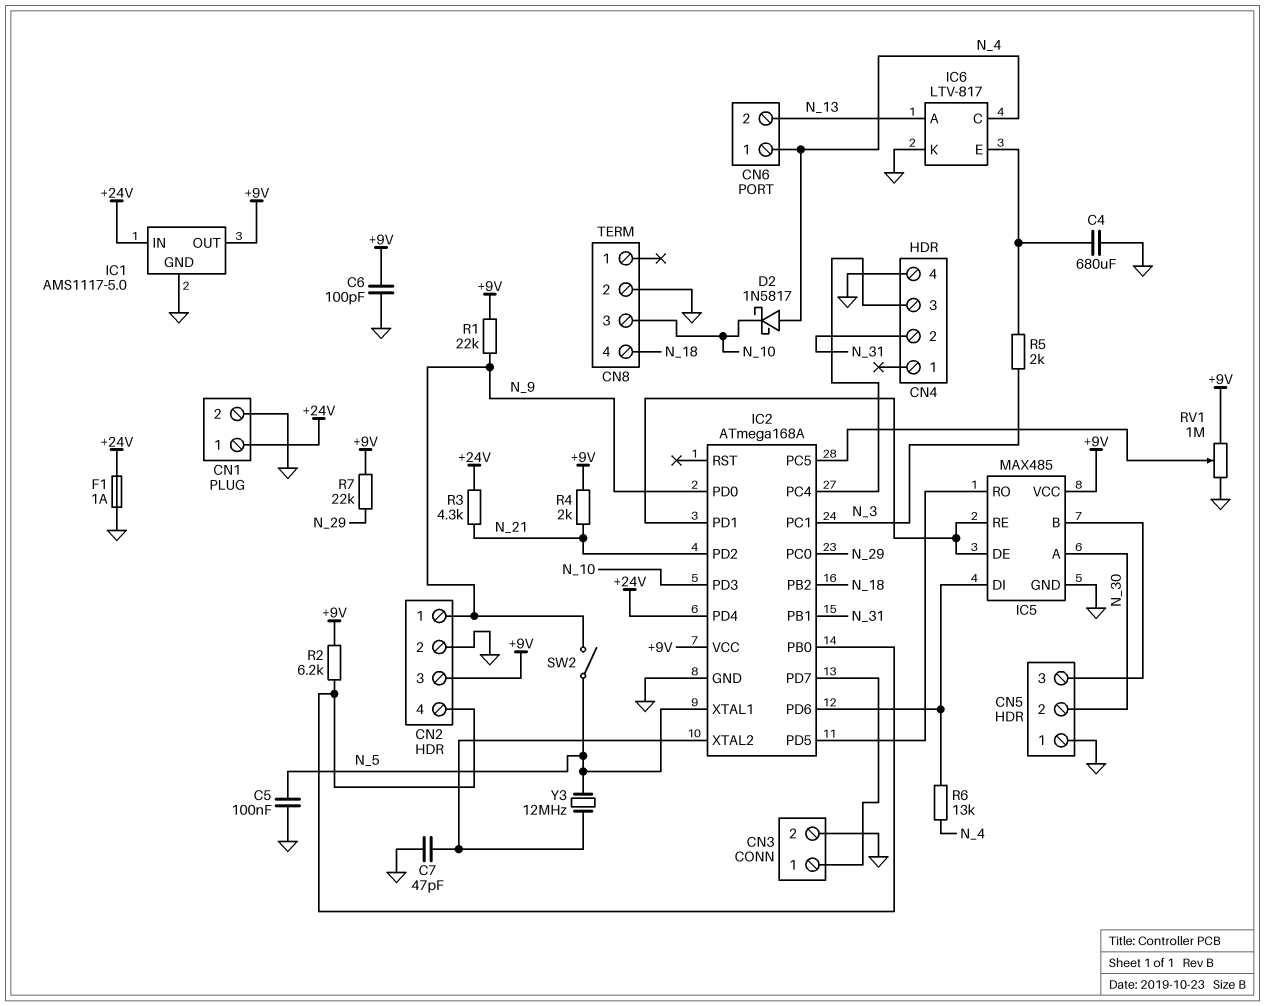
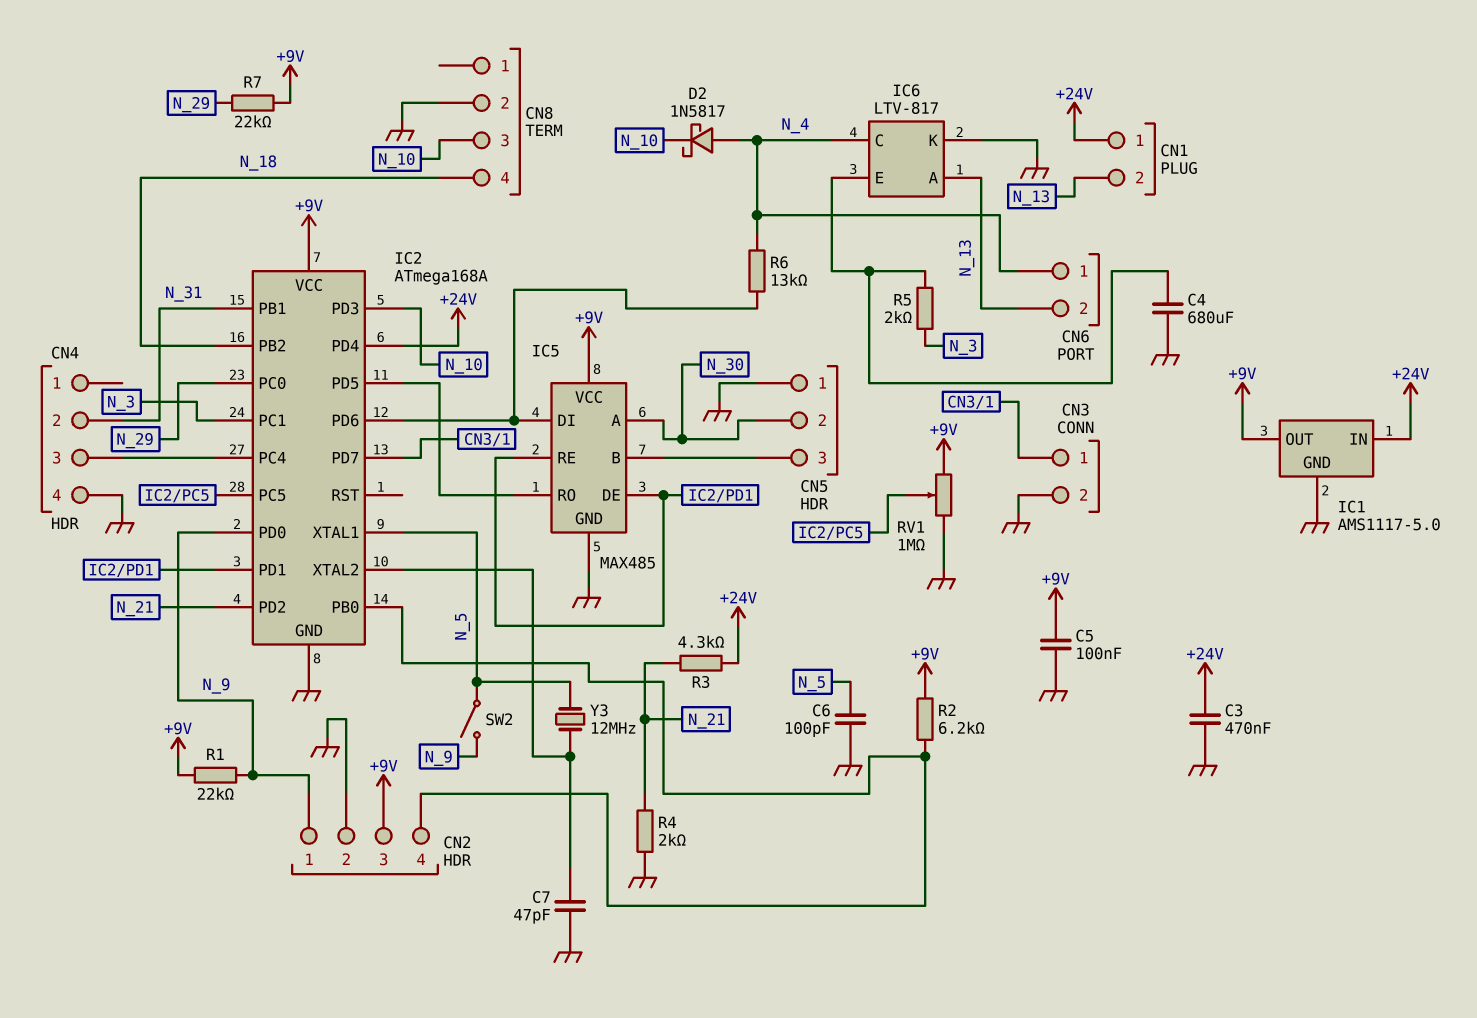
C3: none -> 470nF (+24V, GND)
C5: 100nF (GND, N_5) -> 100nF (+9V, GND)
C6: 100pF (+9V, GND) -> 100pF (GND, N_5)
CN1 pin 2: GND -> N_13
F1: 1A (+24V, GND) -> none
R4: 2k (+9V, N_21) -> 2k (GND, N_21)

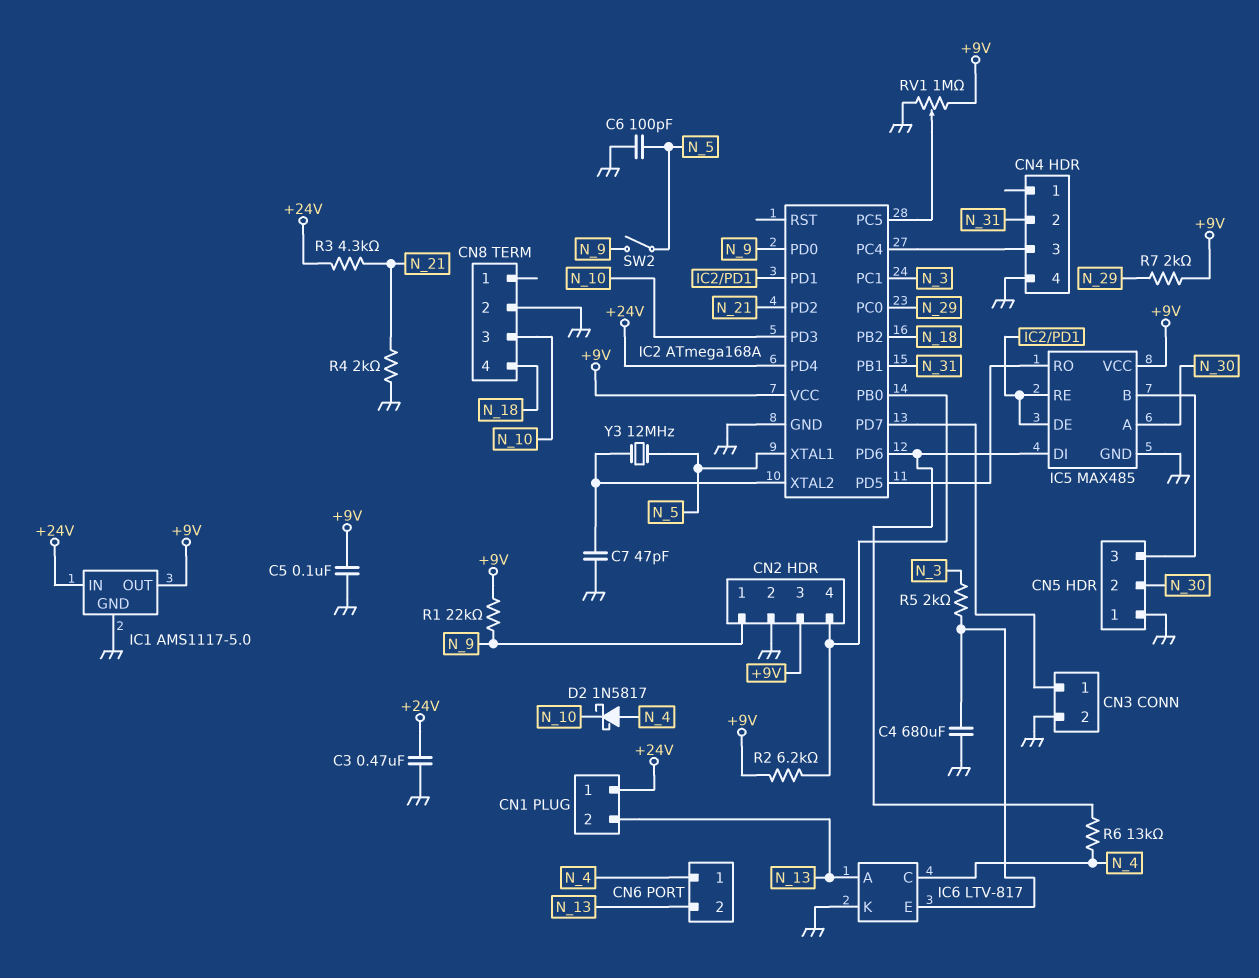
R7: 22k (+9V, N_29) -> 2k (+9V, N_29)

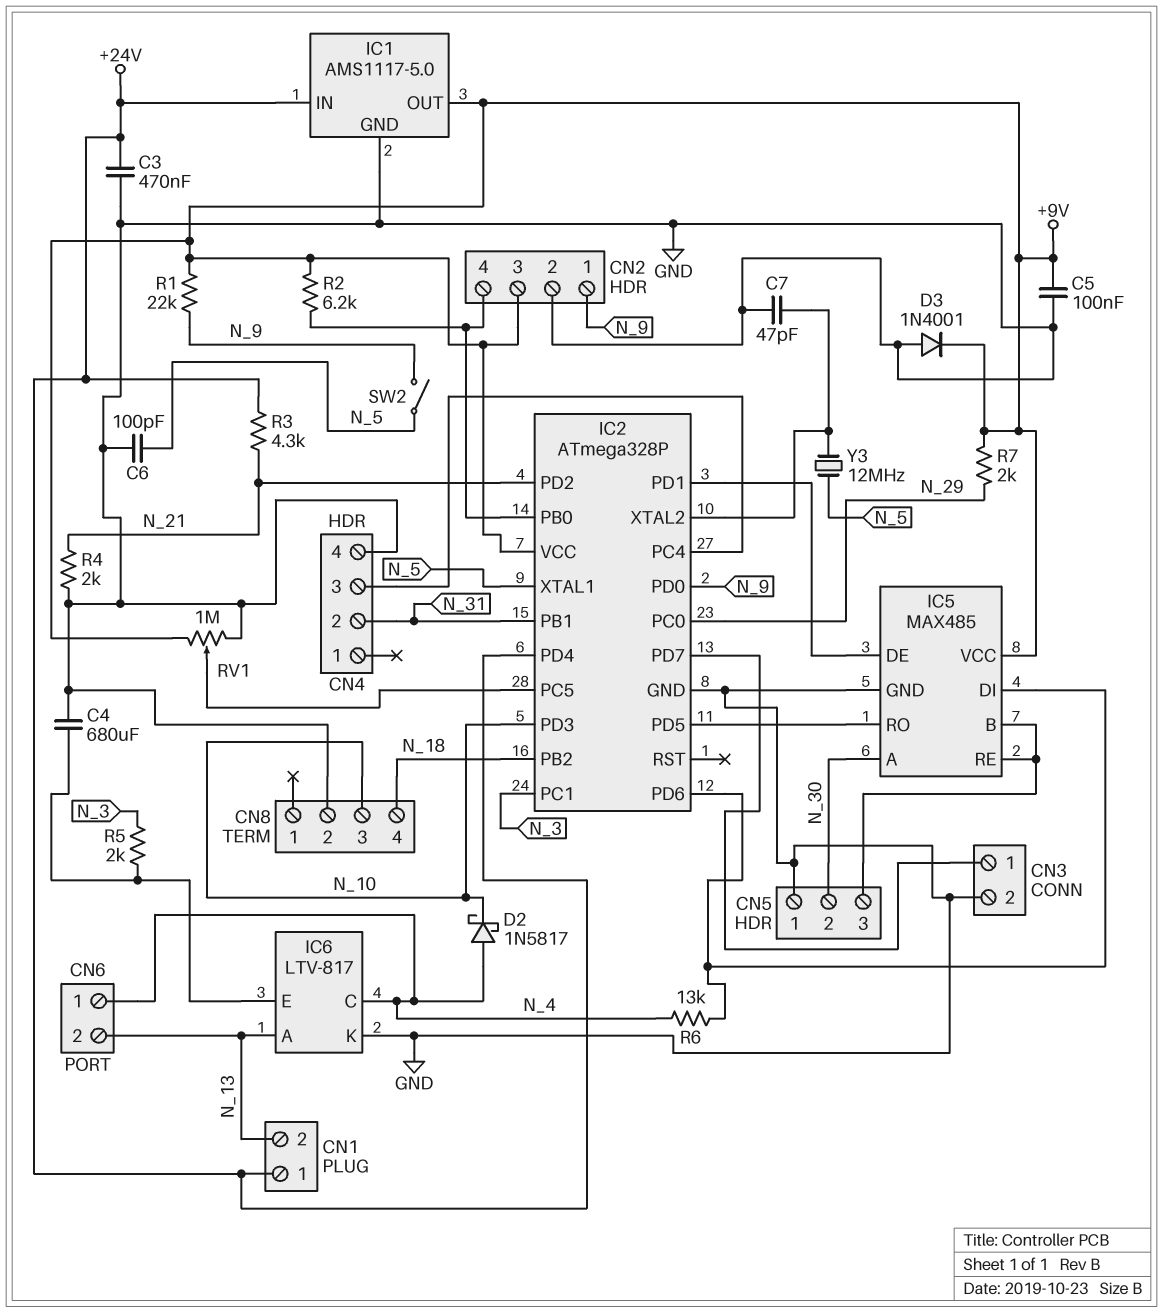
D3: none -> diode 1N4001 (A GND, K +9V)
IC2: ATmega168A -> ATmega328P
IC5 pin RE: IC2/PD1 -> CN5/3

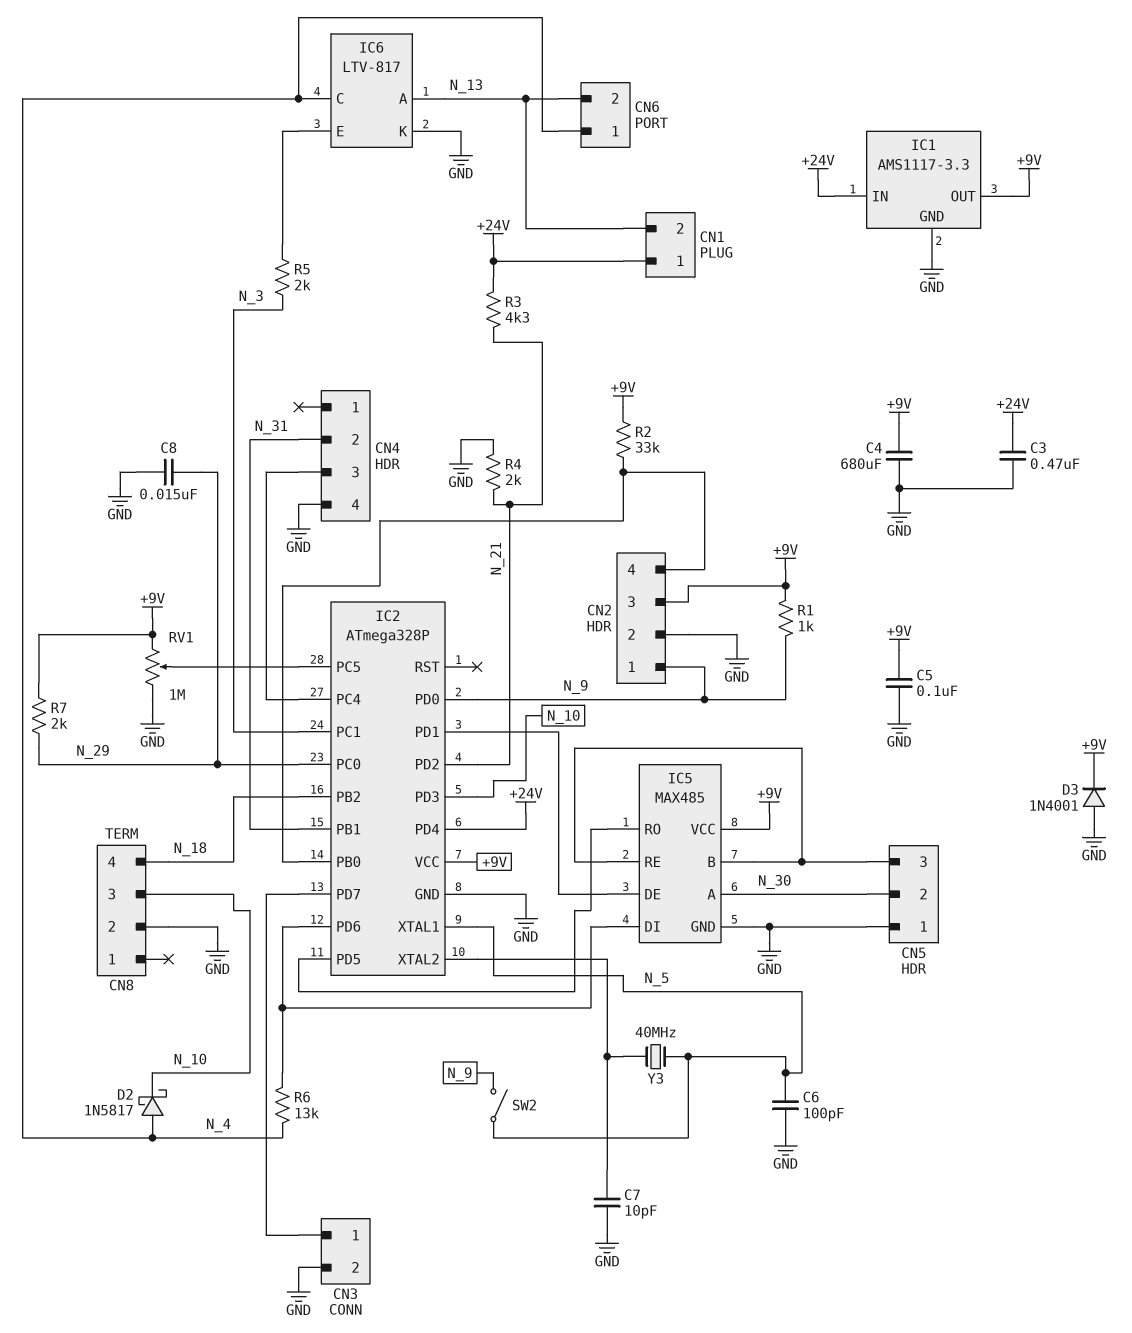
C4: 680uF (GND, IC6/E) -> 680uF (+9V, GND)
C7: 47pF (GND, IC2/XTAL2) -> 10pF (GND, IC2/XTAL2)
C8: none -> 15nF (GND, N_29)
IC1: AMS1117-5.0 -> AMS1117-3.3
R1: 22k (+9V, N_9) -> 1k (+9V, N_9)
R2: 6.2k (+9V, CN2/4) -> 33k (+9V, CN2/4)
Y3: 12MHz (IC2/XTAL2, N_5) -> 40MHz (IC2/XTAL2, N_5)

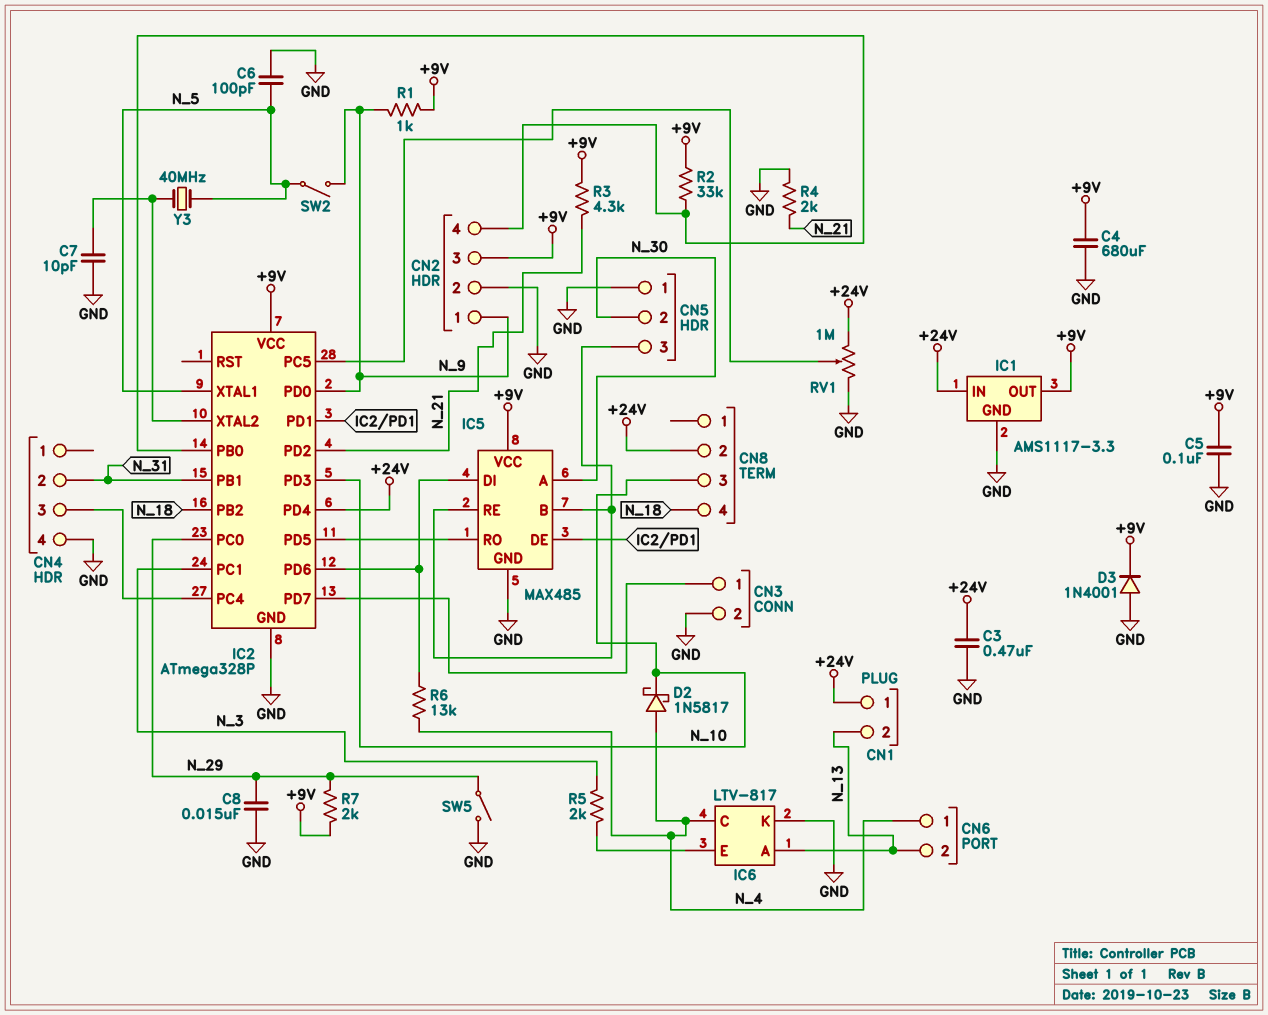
CN8 pin 2: GND -> +24V
R3: 4.3k (+24V, N_21) -> 4.3k (+9V, N_21)
RV1: 1M (+9V, GND, wiper IC2/PC5) -> 1M (+24V, GND, wiper IC2/PC5)
SW5: none -> switch (GND, N_29)

